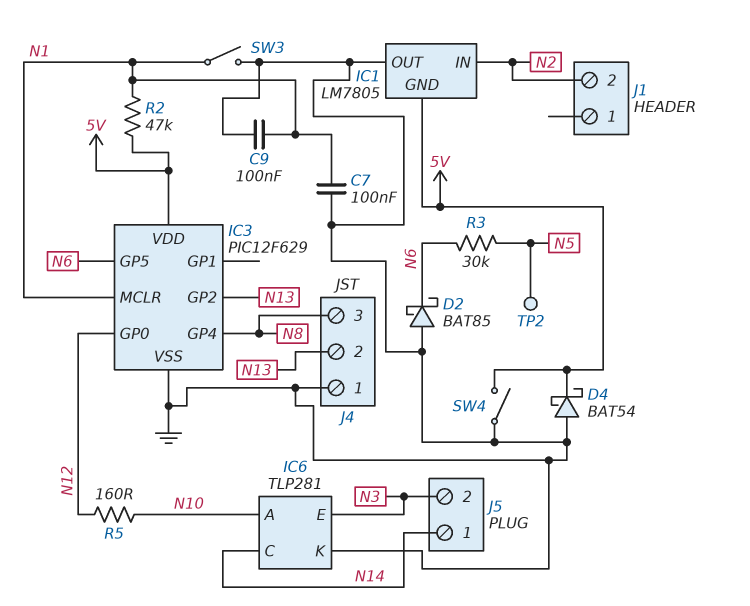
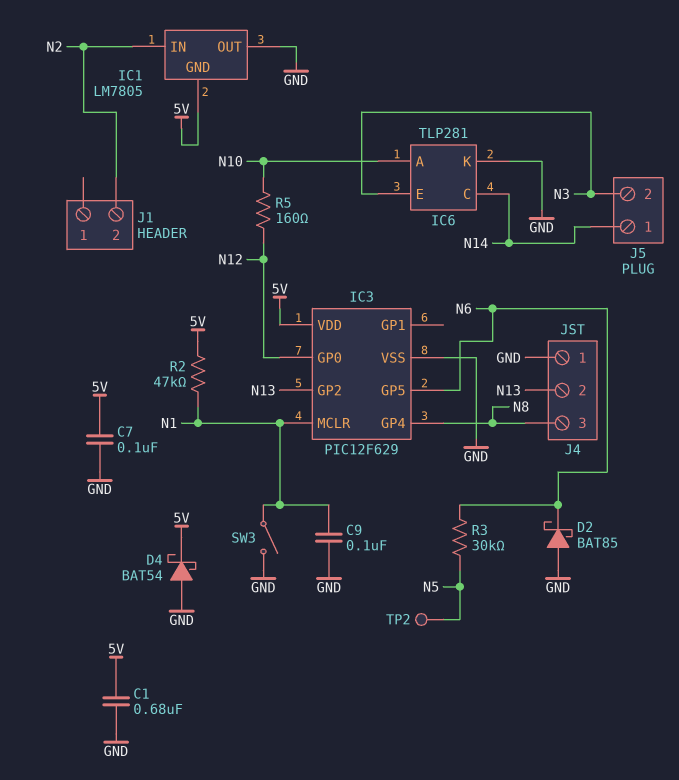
C1: none -> 680nF (5V, GND)
C7: 100nF (GND, N1) -> 100nF (5V, GND)
SW4: switch (5V, GND) -> none

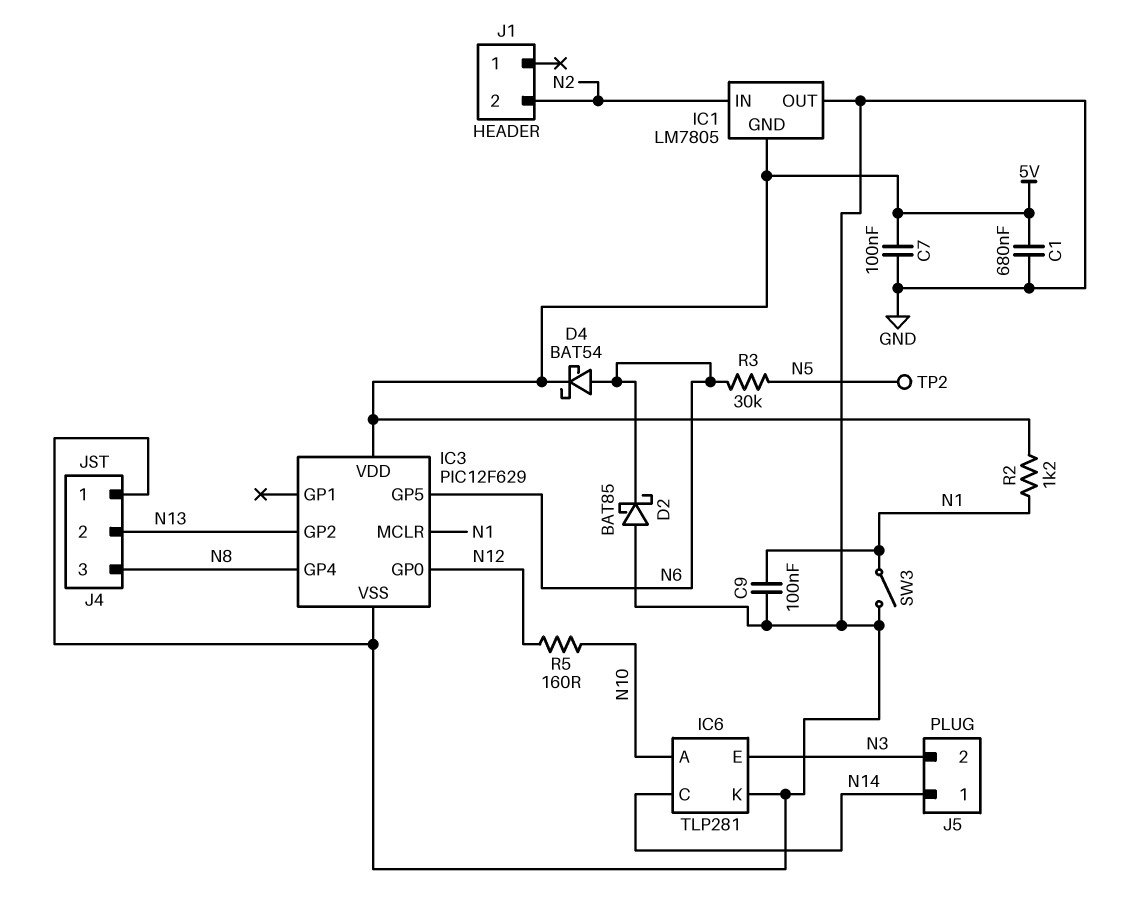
D4: schottky BAT54 (A GND, K 5V) -> schottky BAT54 (A N6, K 5V)
R2: 47k (5V, N1) -> 1.2k (5V, N1)

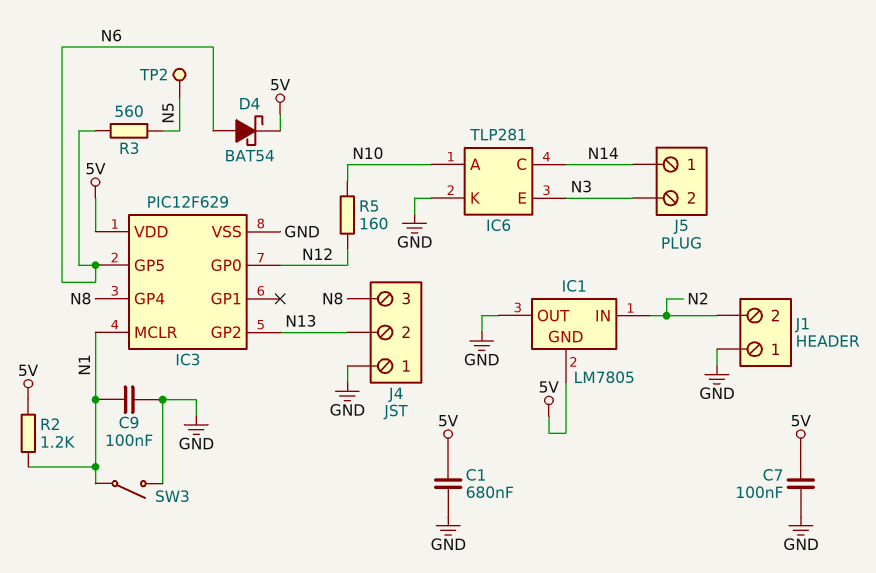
D2: schottky BAT85 (A GND, K N6) -> none
J1 pin 1: none -> GND
R3: 30k (N5, N6) -> 560 (N5, N6)

